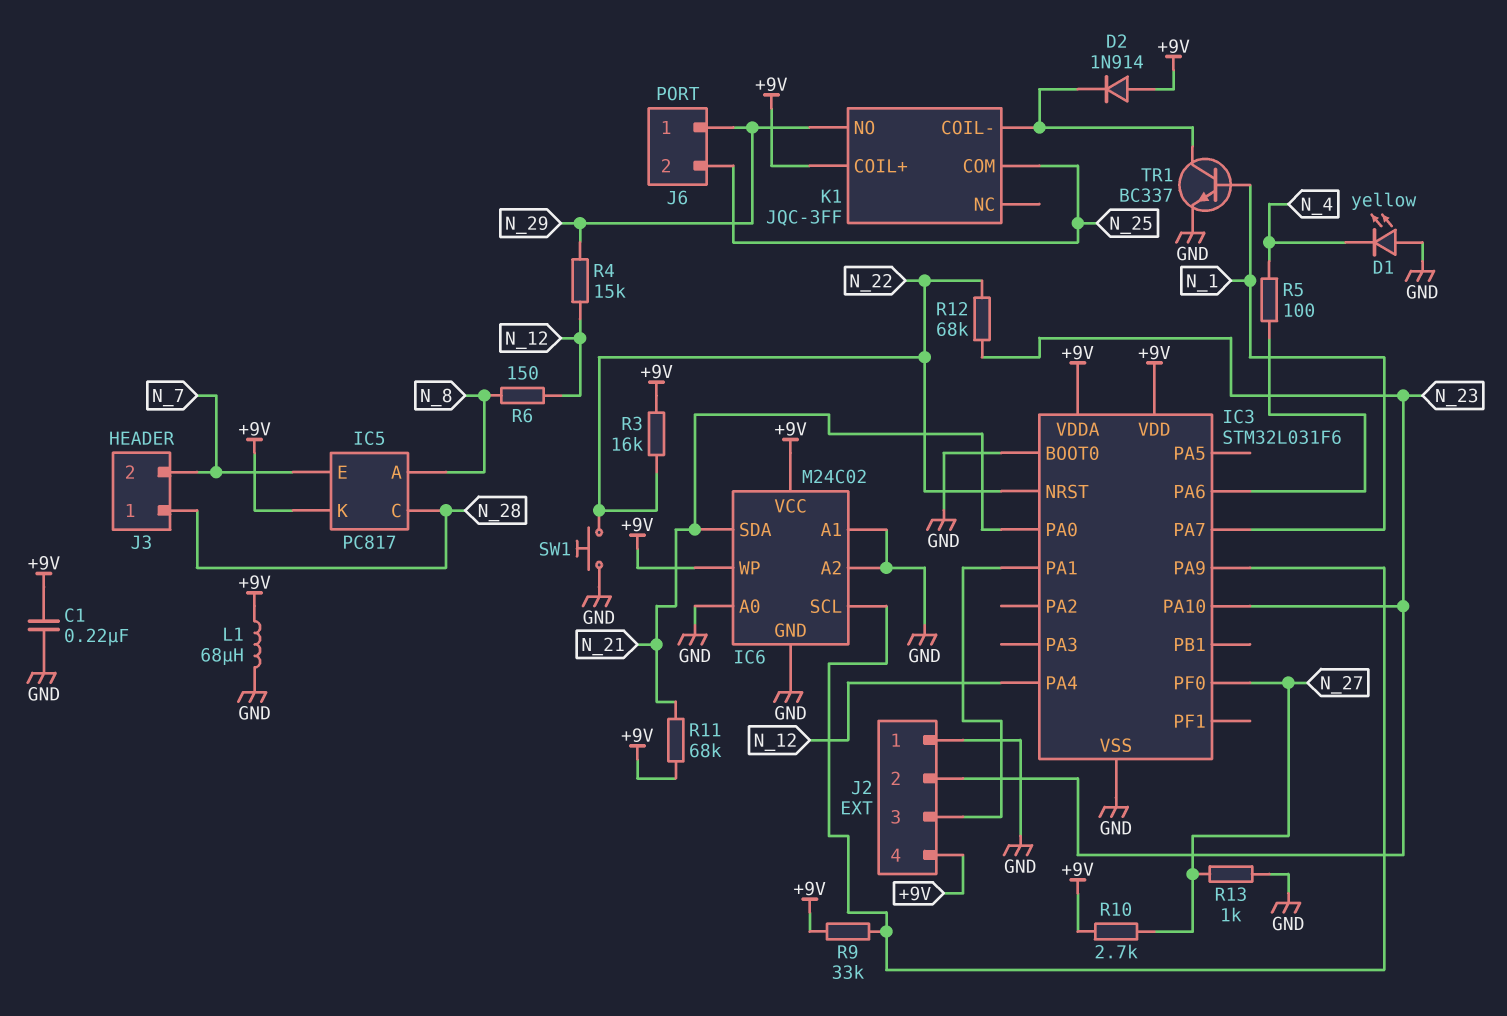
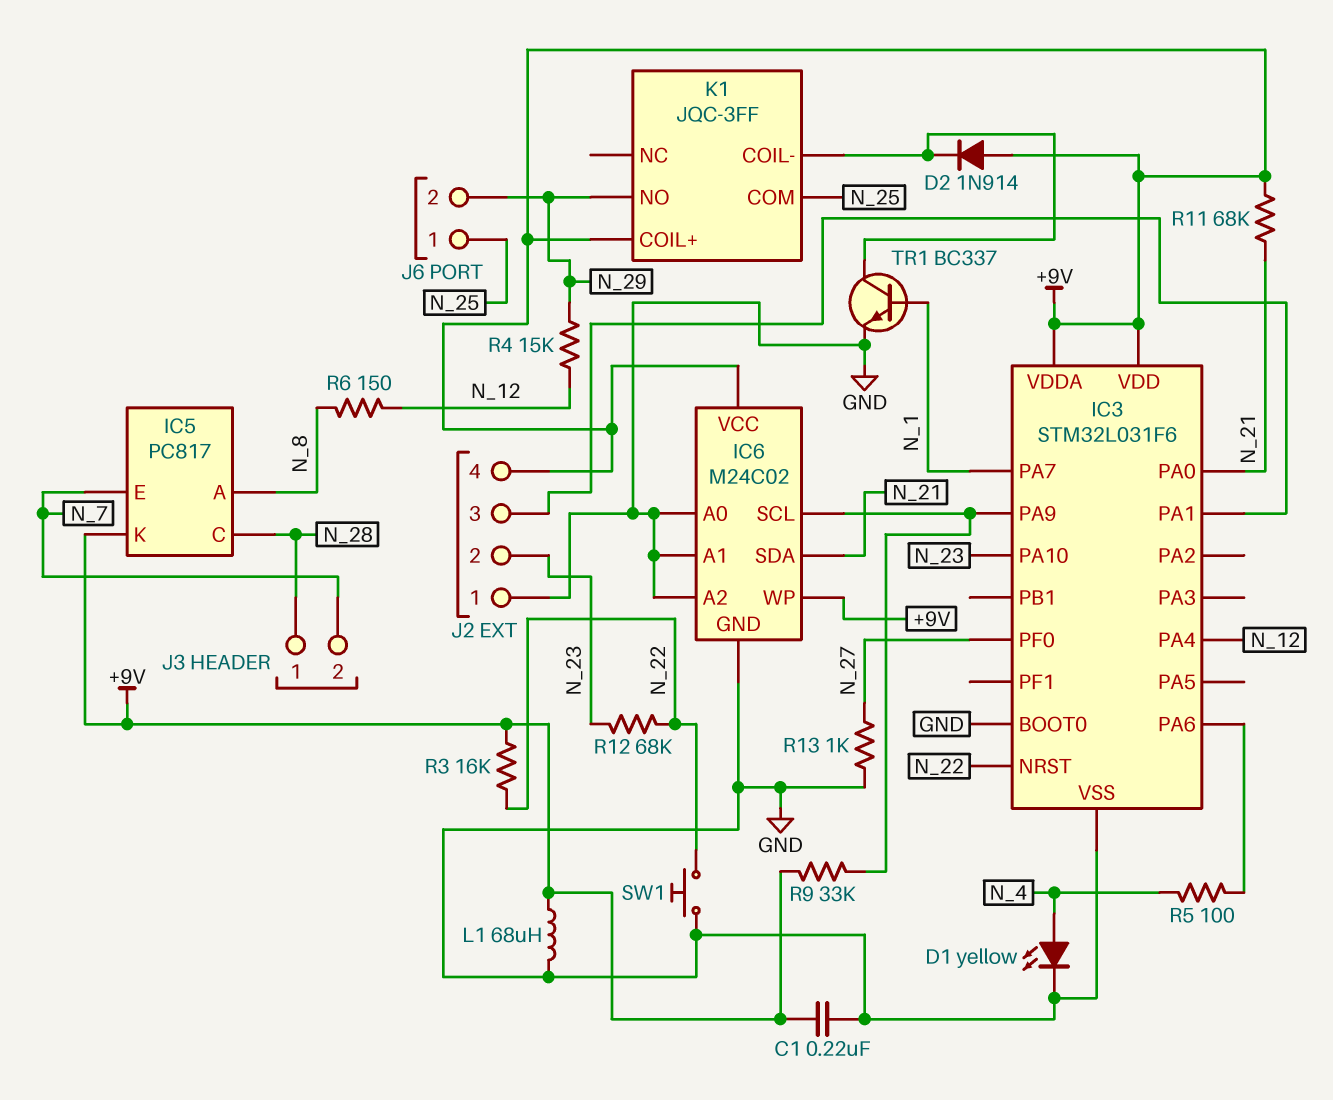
D1: LED yellow (A GND, K N_4) -> LED yellow (A N_4, K GND)
J6 pin 1: N_29 -> N_25
J6 pin 2: N_25 -> N_29
R10: 2.7k (+9V, N_27) -> none

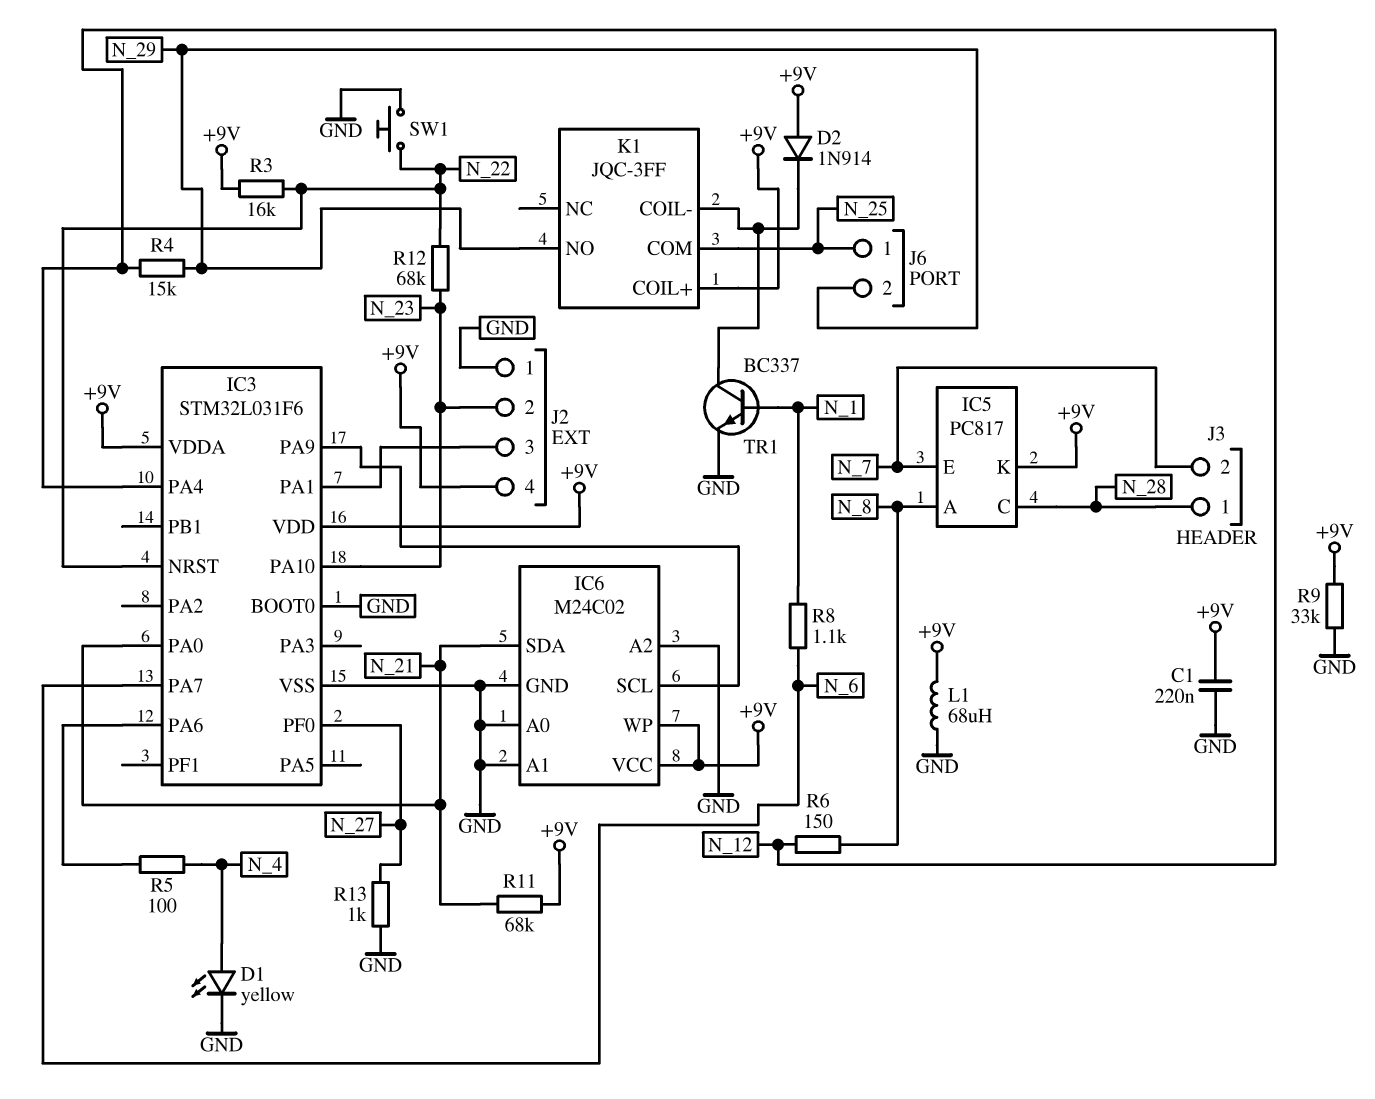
IC3 pin PA7: N_1 -> N_6
R8: none -> 1.1k (N_1, N_6)
R9: 33k (+9V, IC3/PA9) -> 33k (+9V, GND)

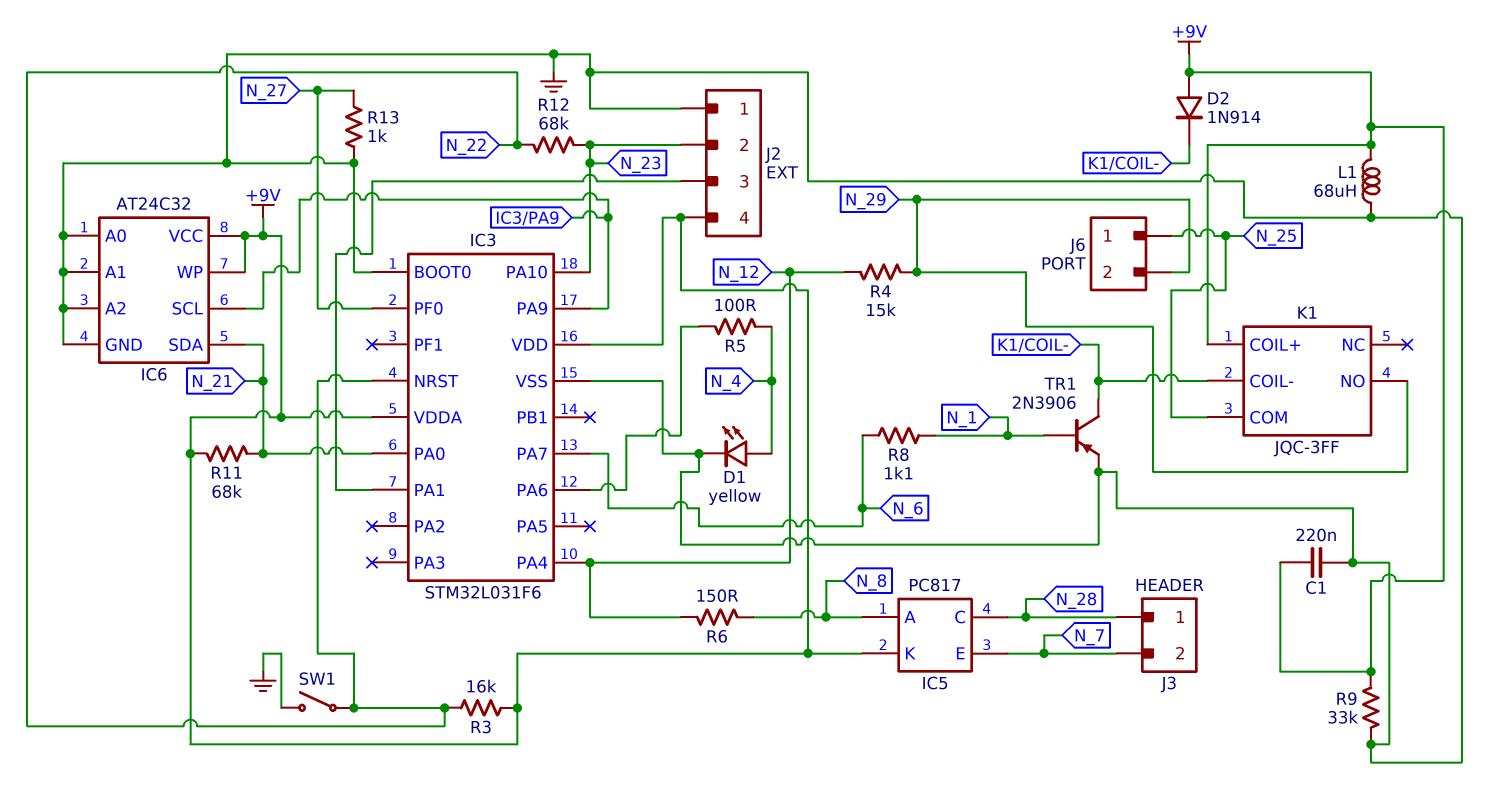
IC6: M24C02 -> AT24C32
SW1: button (GND, N_22) -> switch (GND, N_22)
TR1: NPN BC337 (B N_1, C K1/COIL-, E GND) -> PNP 2N3906 (B N_1, C K1/COIL-, E GND)

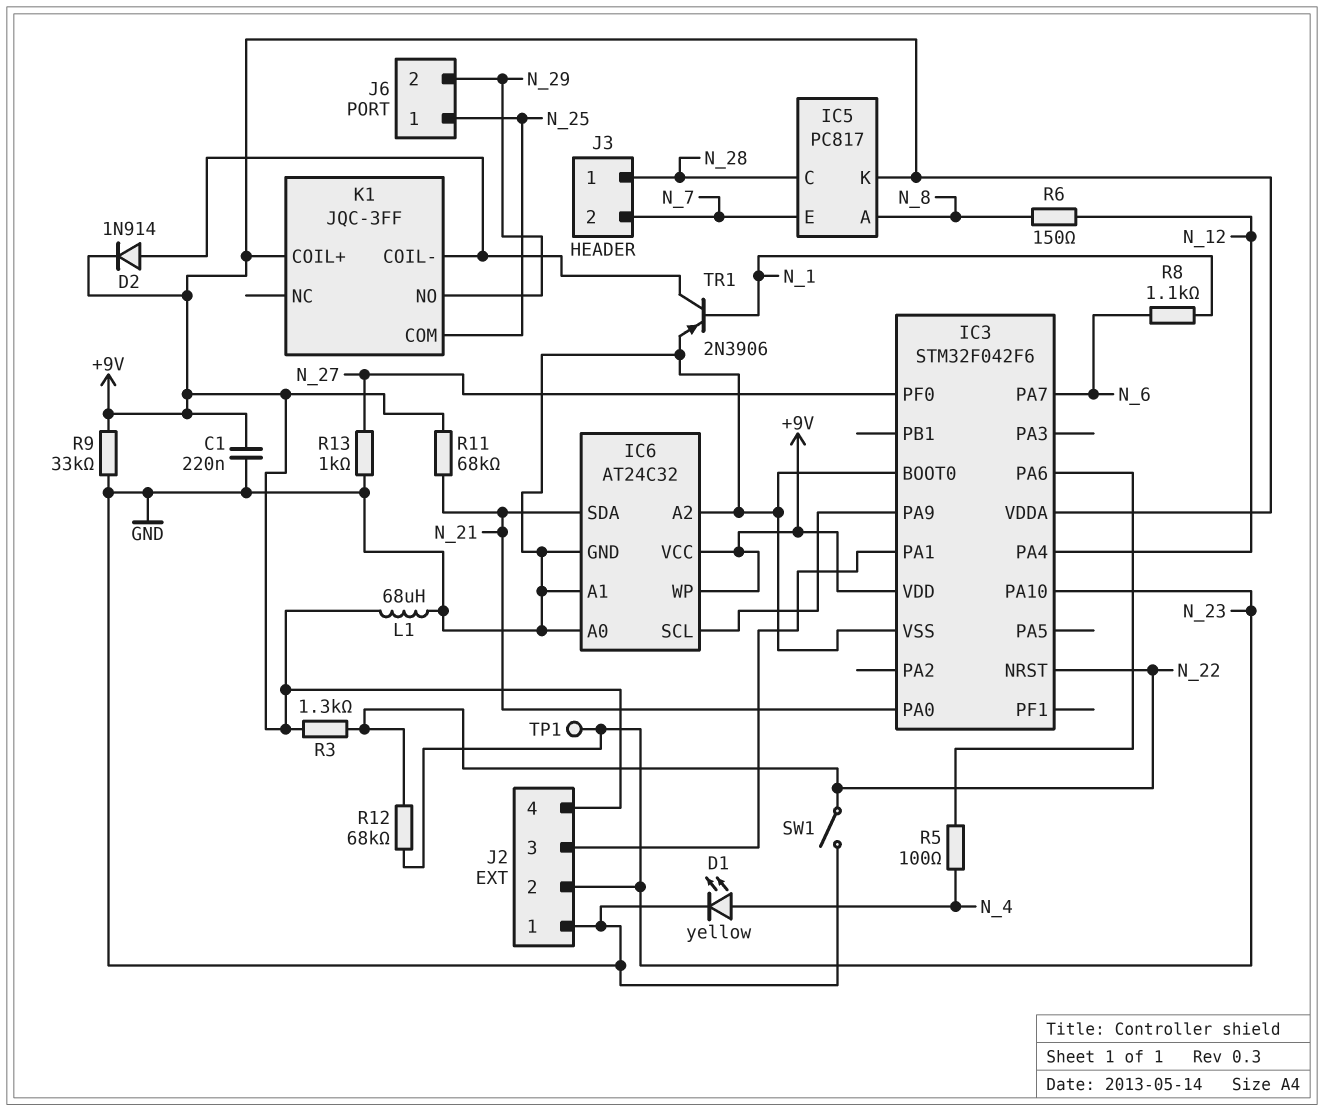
D2: diode 1N914 (A +9V, K K1/COIL-) -> diode 1N914 (A K1/COIL-, K +9V)
IC3: STM32L031F6 -> STM32F042F6
R3: 16k (+9V, N_22) -> 1.3k (+9V, N_22)
R4: 15k (N_12, N_29) -> none
TP1: none -> test point (N_23)

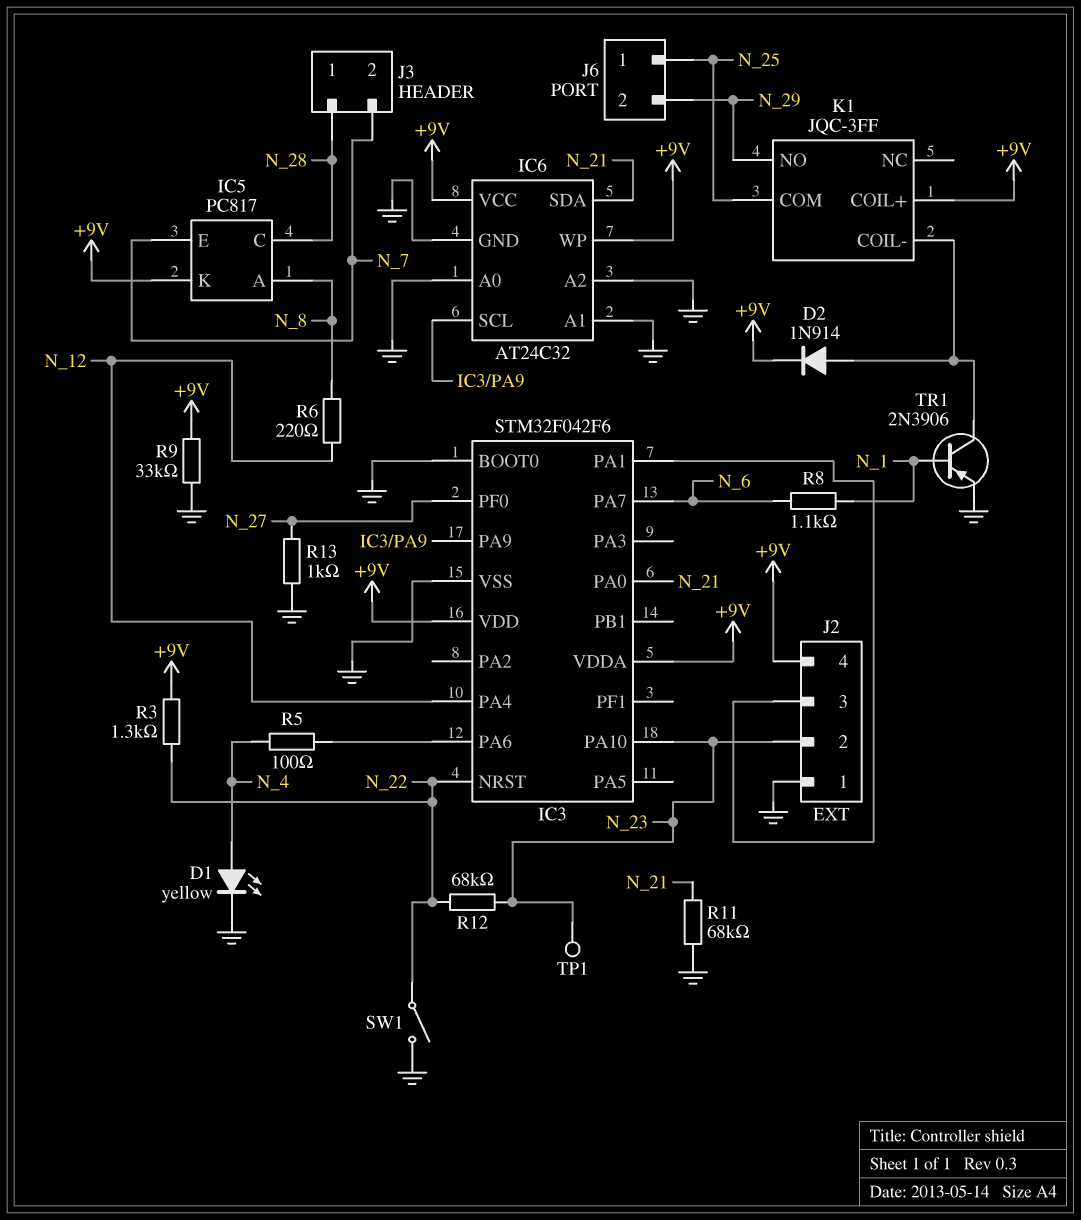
C1: 220nF (+9V, GND) -> none
L1: 68uH (+9V, GND) -> none
R6: 150 (N_8, N_12) -> 220 (N_8, N_12)
R11: 68k (+9V, N_21) -> 68k (GND, N_21)

